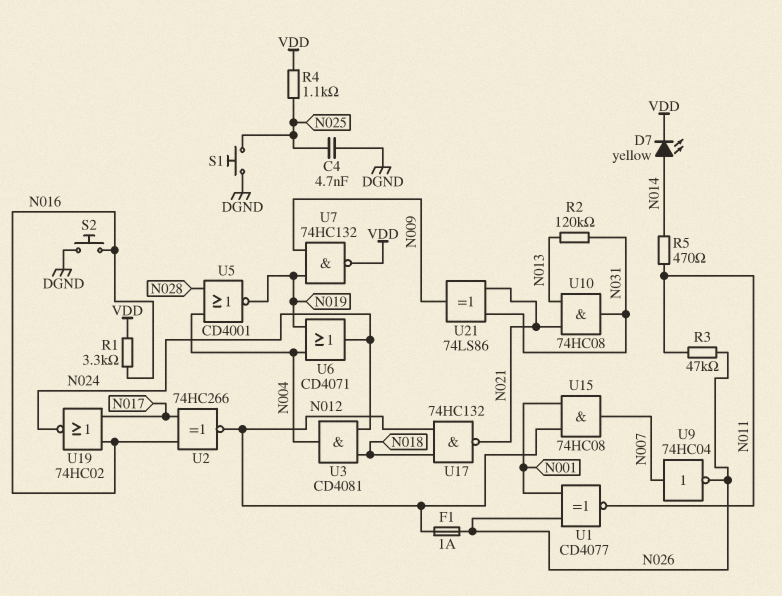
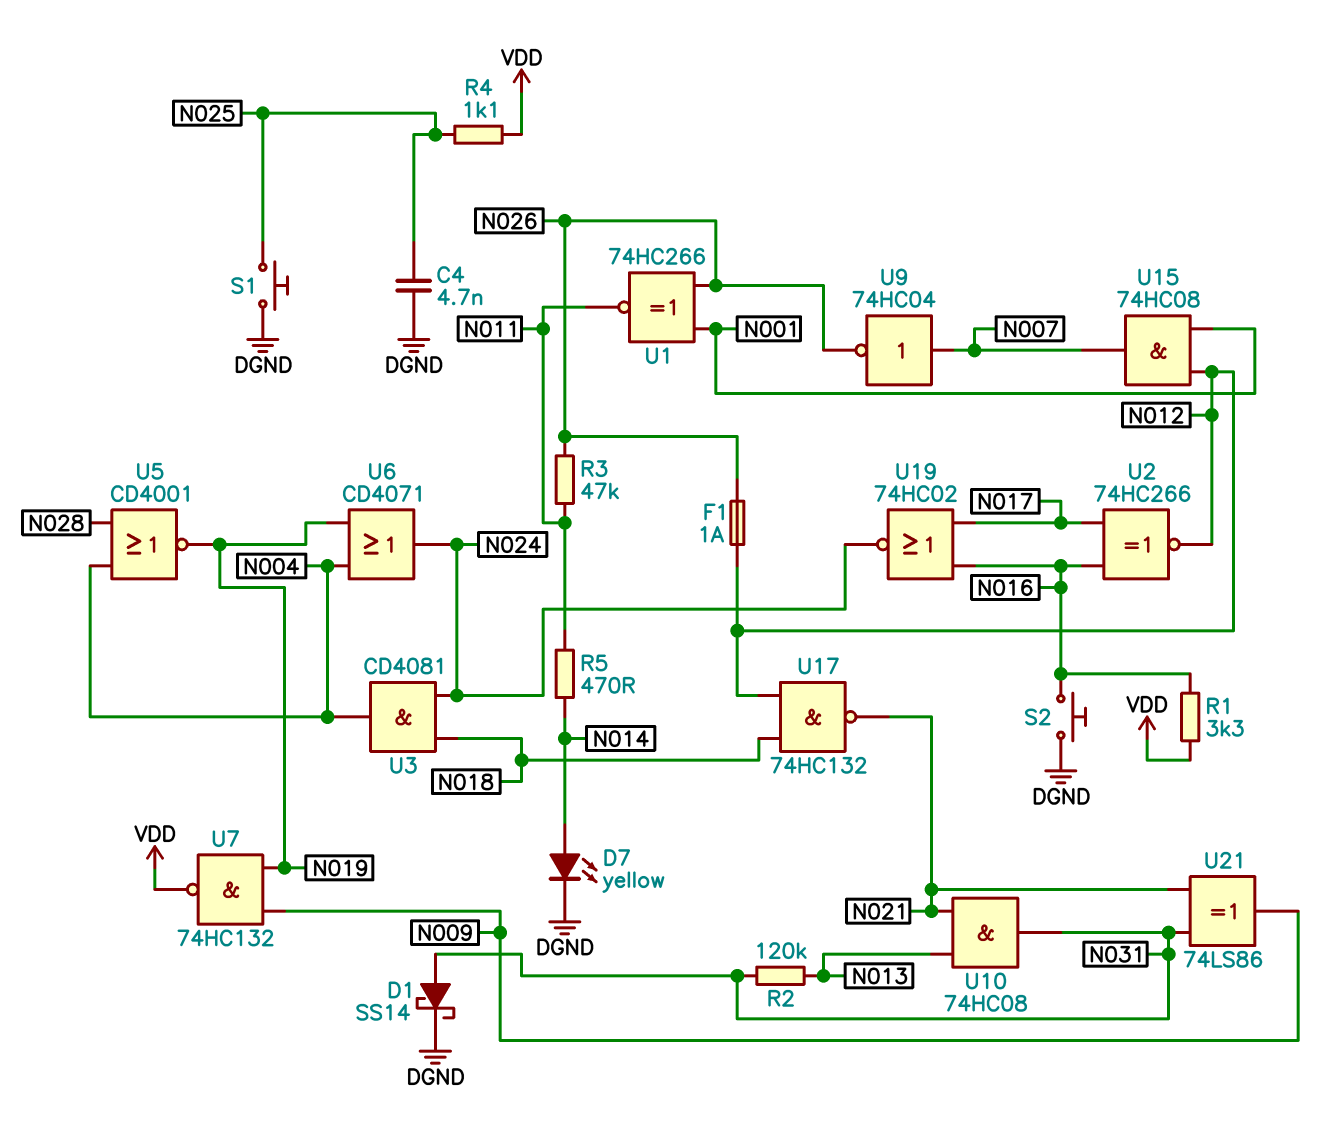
D1: none -> schottky SS14 (A N031, K DGND)
D7: LED yellow (A N014, K VDD) -> LED yellow (A N014, K DGND)
U1: XNOR CD4077 (in N001, in N026, out N011) -> XNOR 74HC266 (in N001, in N026, out N011)

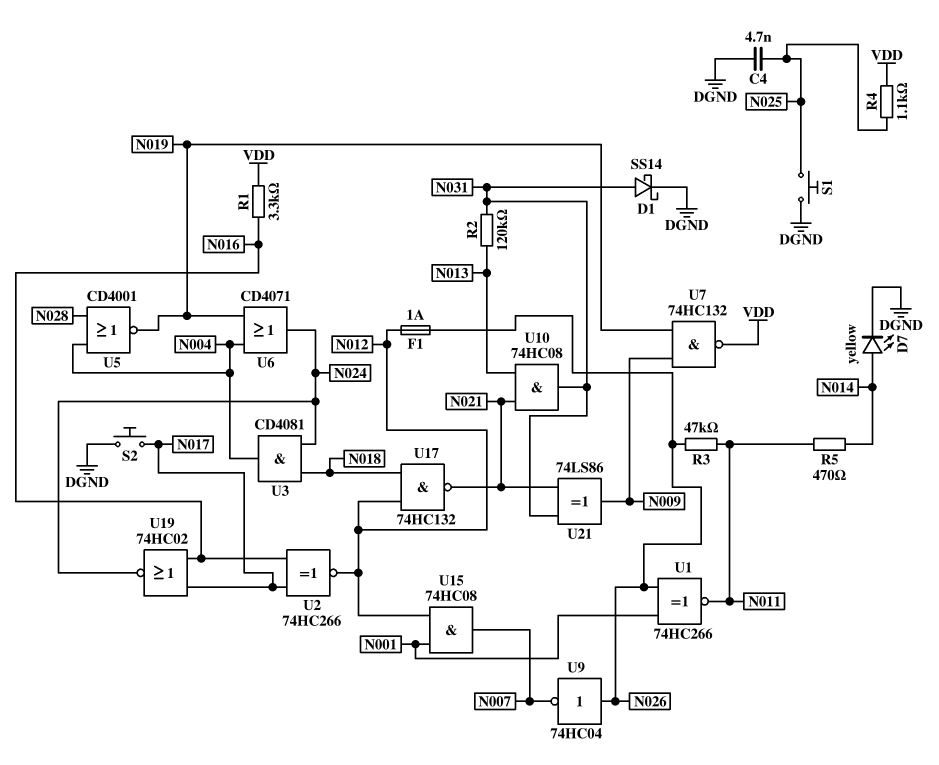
S2: button (DGND, N016) -> button (DGND, N017)
U9: NOT 74HC04 (in N007, out N026) -> NOT 74HC04 (in N026, out N007)

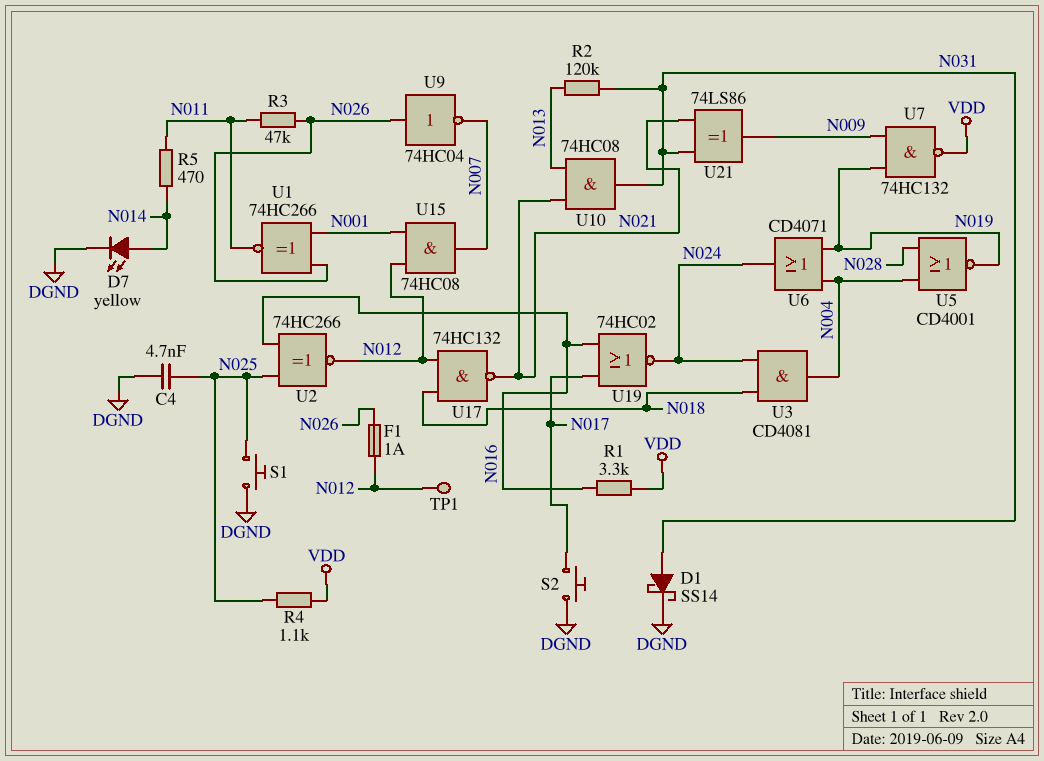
TP1: none -> test point (N012)
U2: XNOR 74HC266 (in N016, in N017, out N012) -> XNOR 74HC266 (in N016, in N025, out N012)

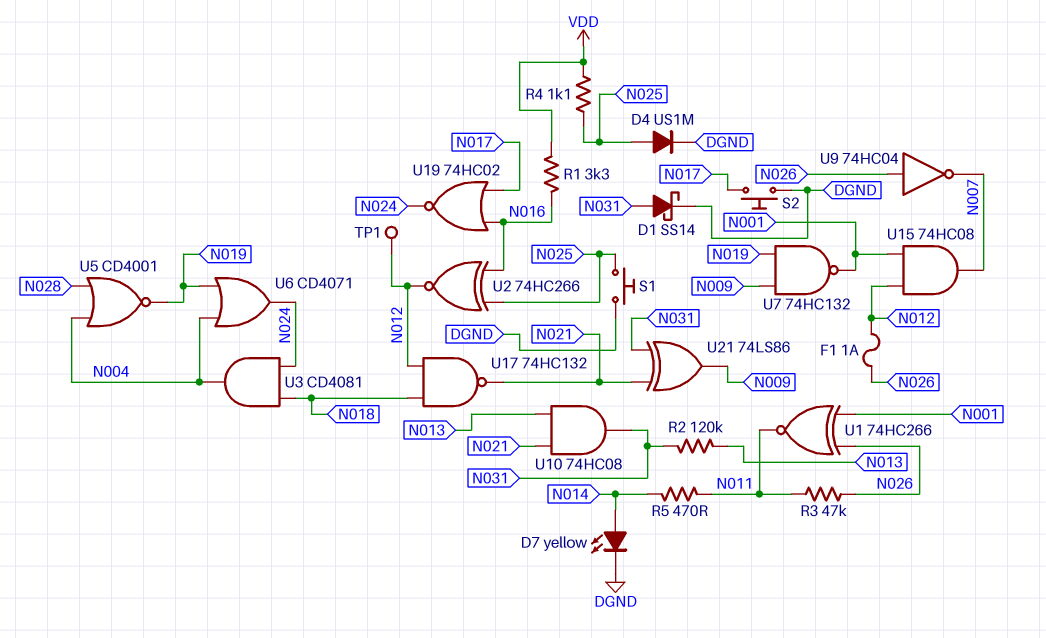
C4: 4.7nF (DGND, N025) -> none
D4: none -> diode US1M (A N025, K DGND)
U7: NAND 74HC132 (in N009, in N019, out VDD) -> NAND 74HC132 (in N009, in N019, out N001)

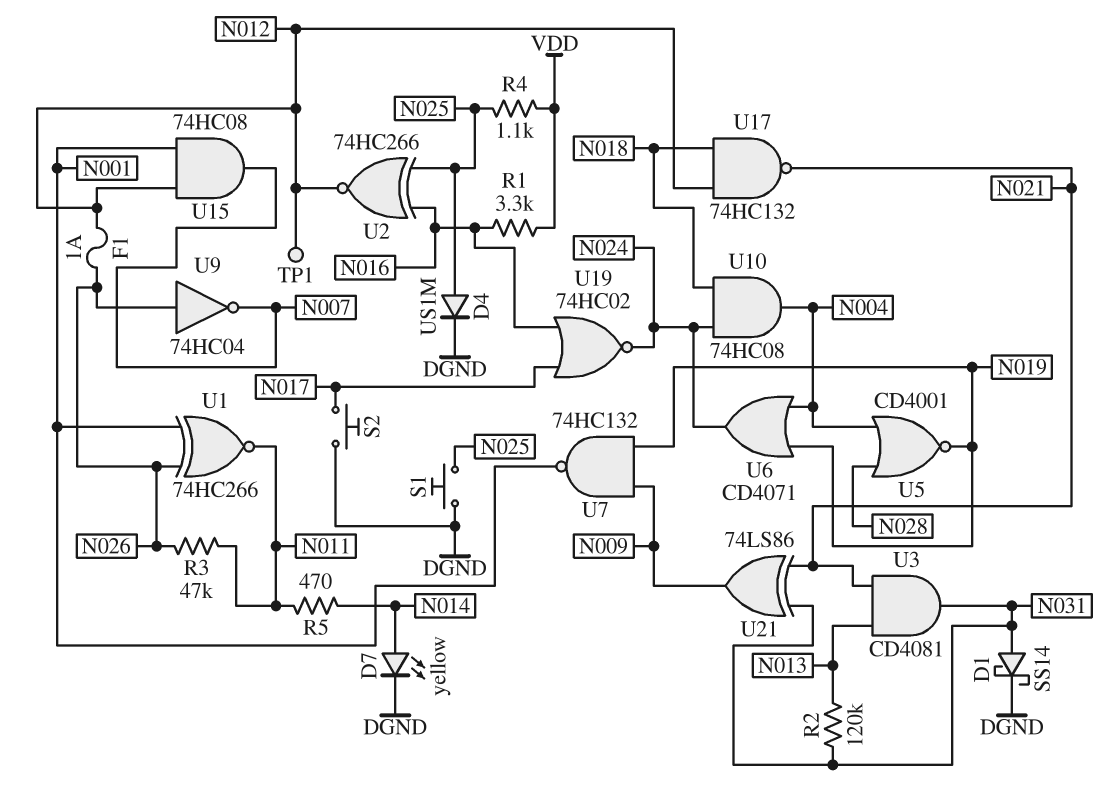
U3: AND CD4081 (in N018, in N024, out N004) -> AND CD4081 (in N013, in N021, out N031)
U10: AND 74HC08 (in N013, in N021, out N031) -> AND 74HC08 (in N018, in N024, out N004)

